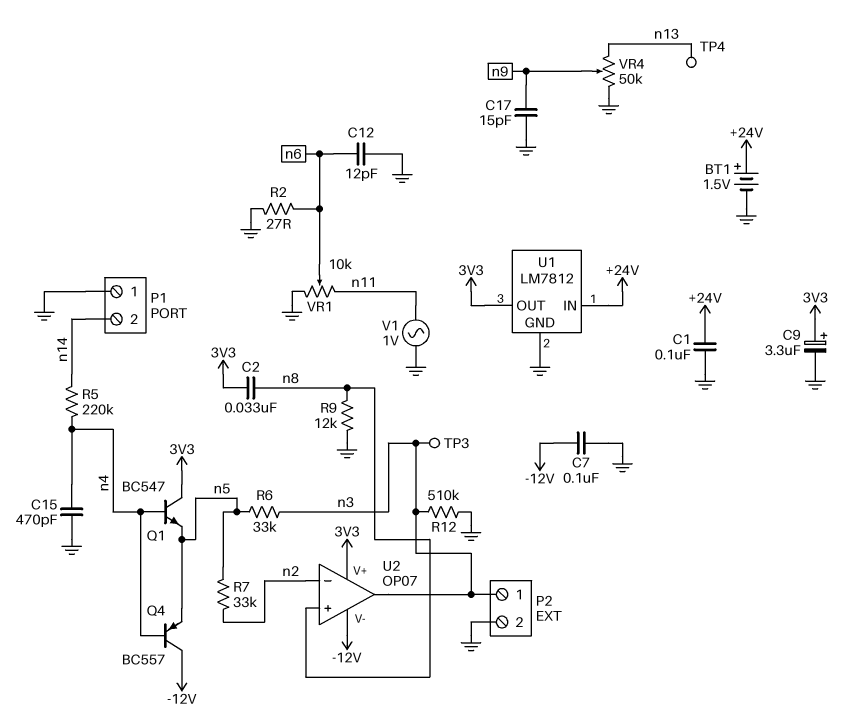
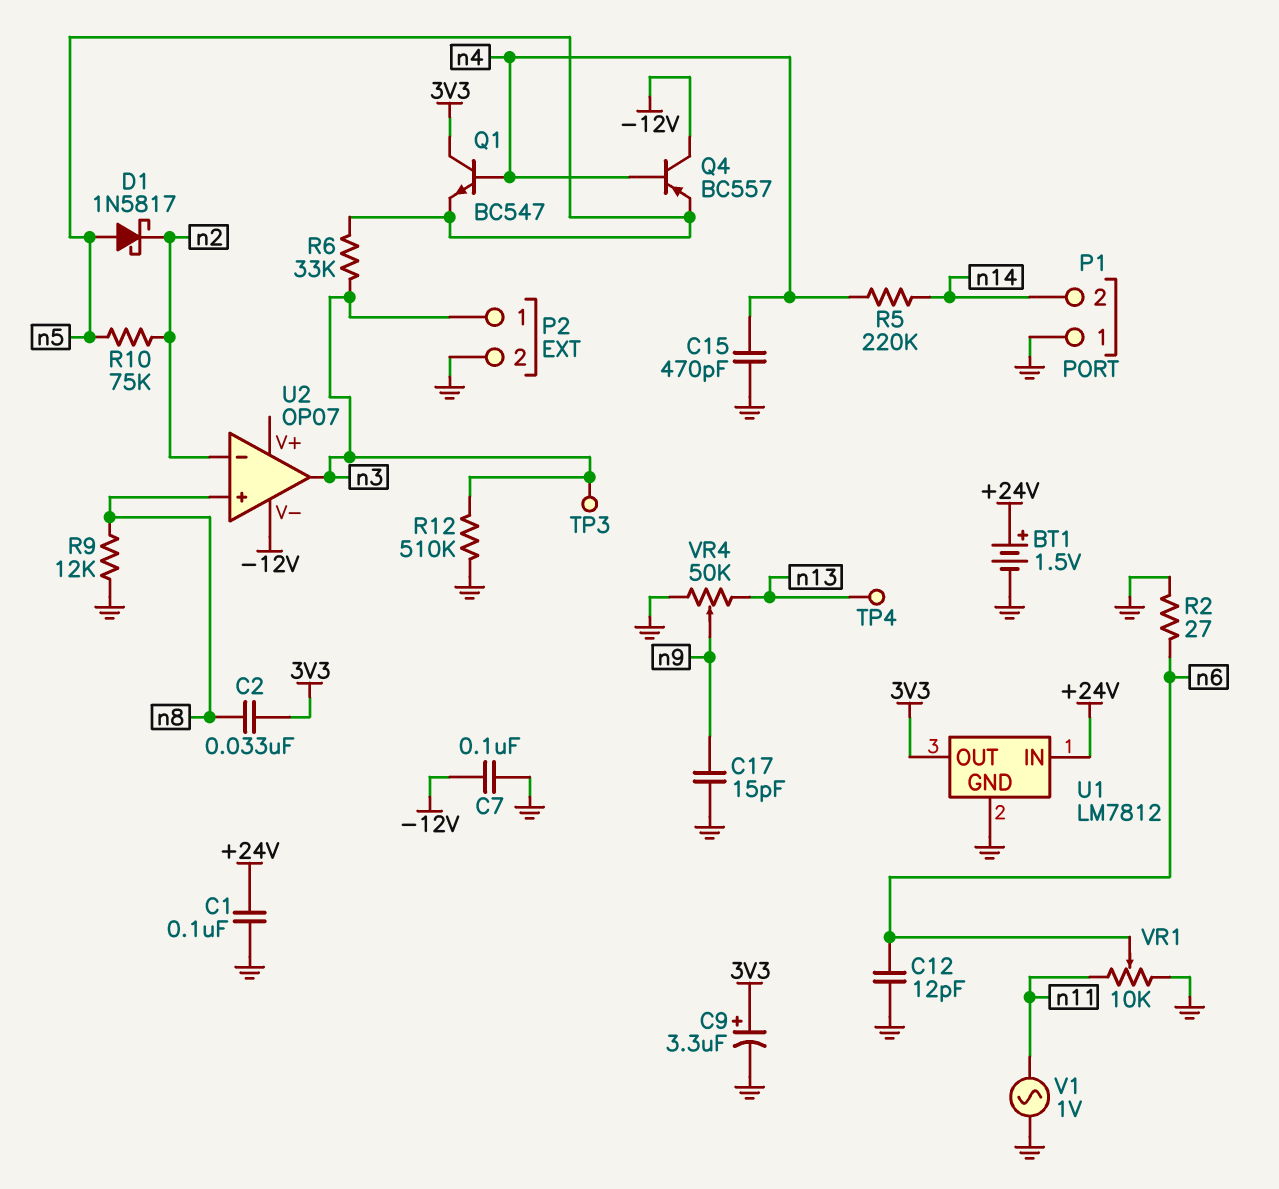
D1: none -> schottky 1N5817 (A n5, K n2)
R7: 33k (n2, n5) -> none
R10: none -> 75k (n2, n5)
U2 pin V+: 3V3 -> none

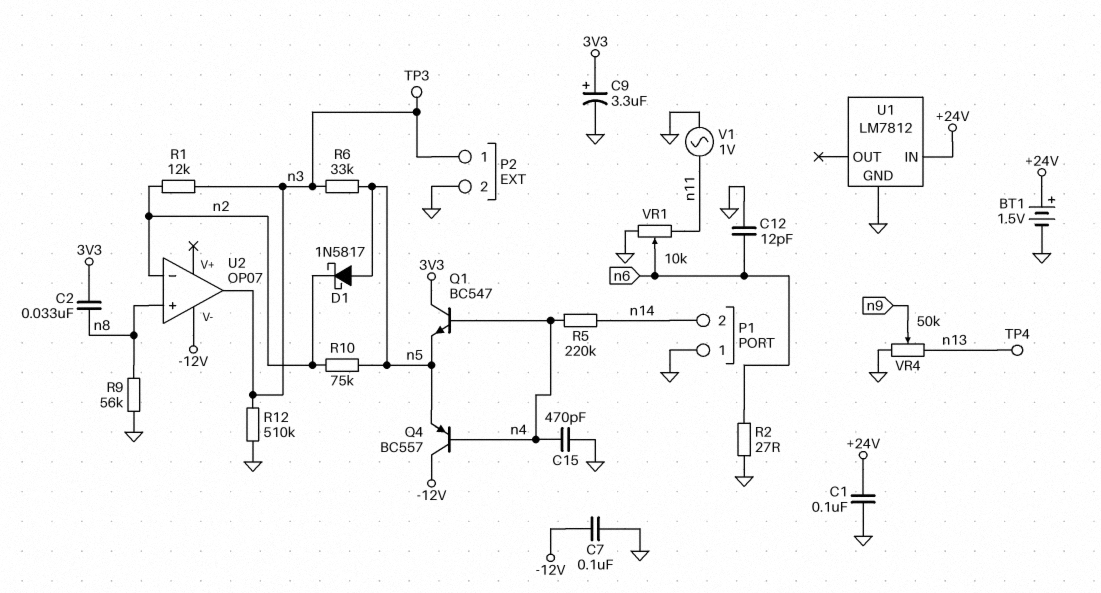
C17: 15pF (GND, n9) -> none
R1: none -> 12k (n2, n3)
R9: 12k (GND, n8) -> 56k (GND, n8)
U1 pin OUT: 3V3 -> none

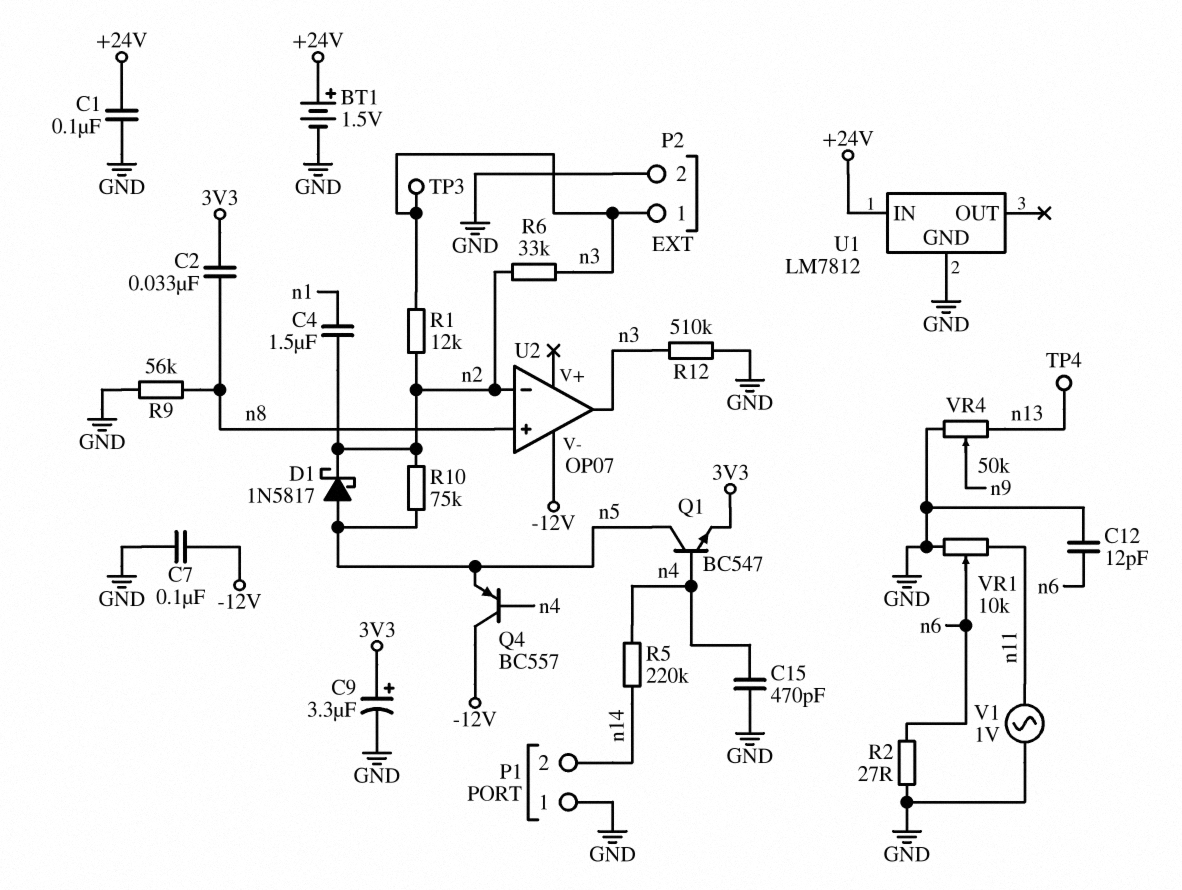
C4: none -> 1.5uF (n1, n2)
Q1: NPN BC547 (B n4, C 3V3, E n5) -> NPN BC547 (B n4, C n5, E 3V3)
R6: 33k (n3, n5) -> 33k (n2, n3)

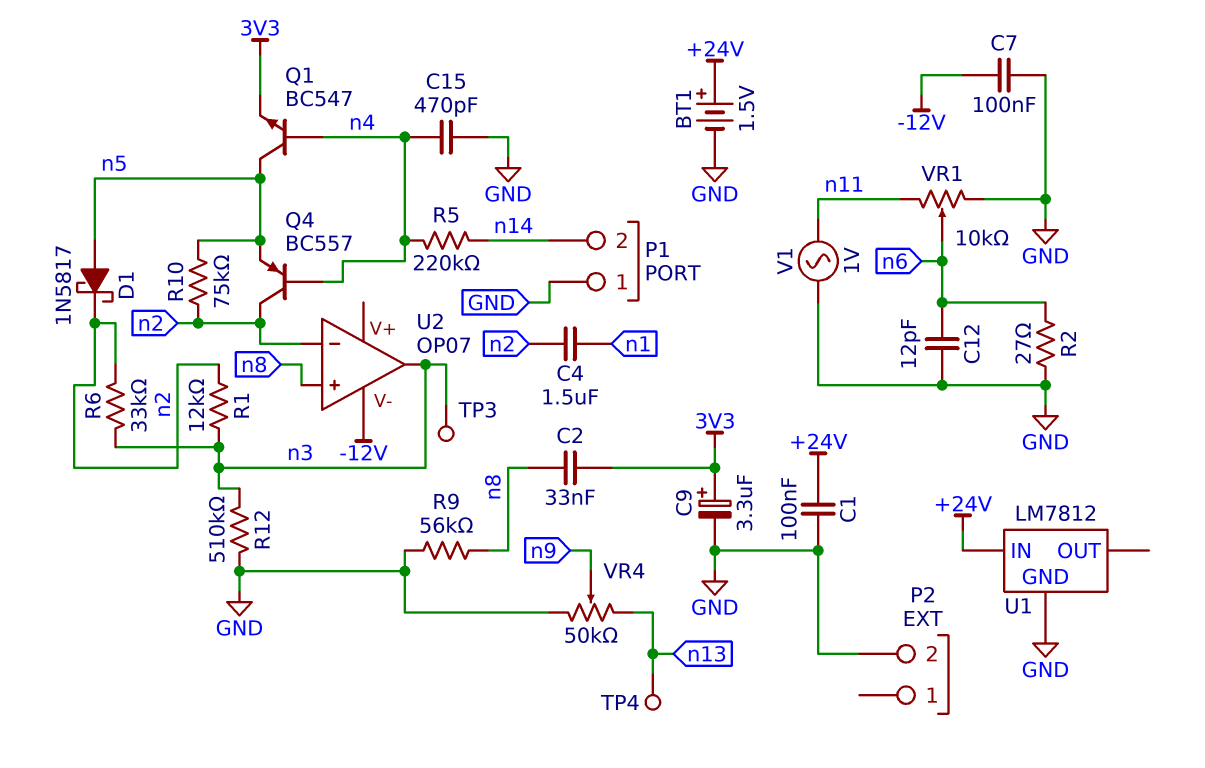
P2 pin 1: n3 -> none
Q4: PNP BC557 (B n4, C -12V, E n5) -> PNP BC557 (B n4, C n2, E n5)

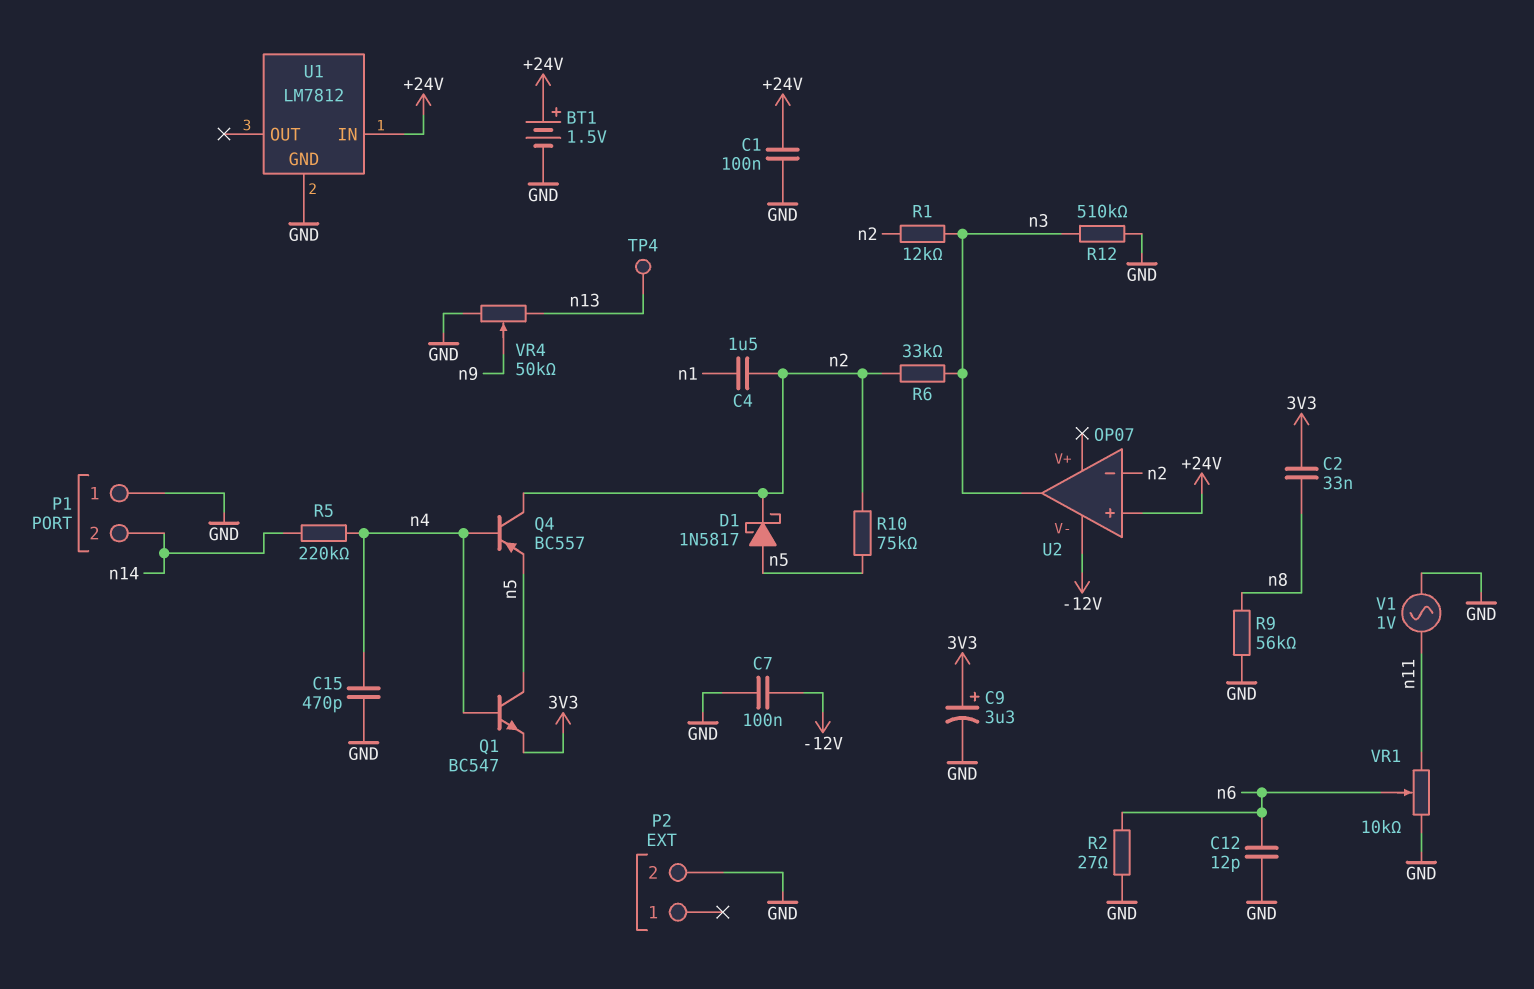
TP3: test point (n3) -> none
U2 pin in+: n8 -> +24V

